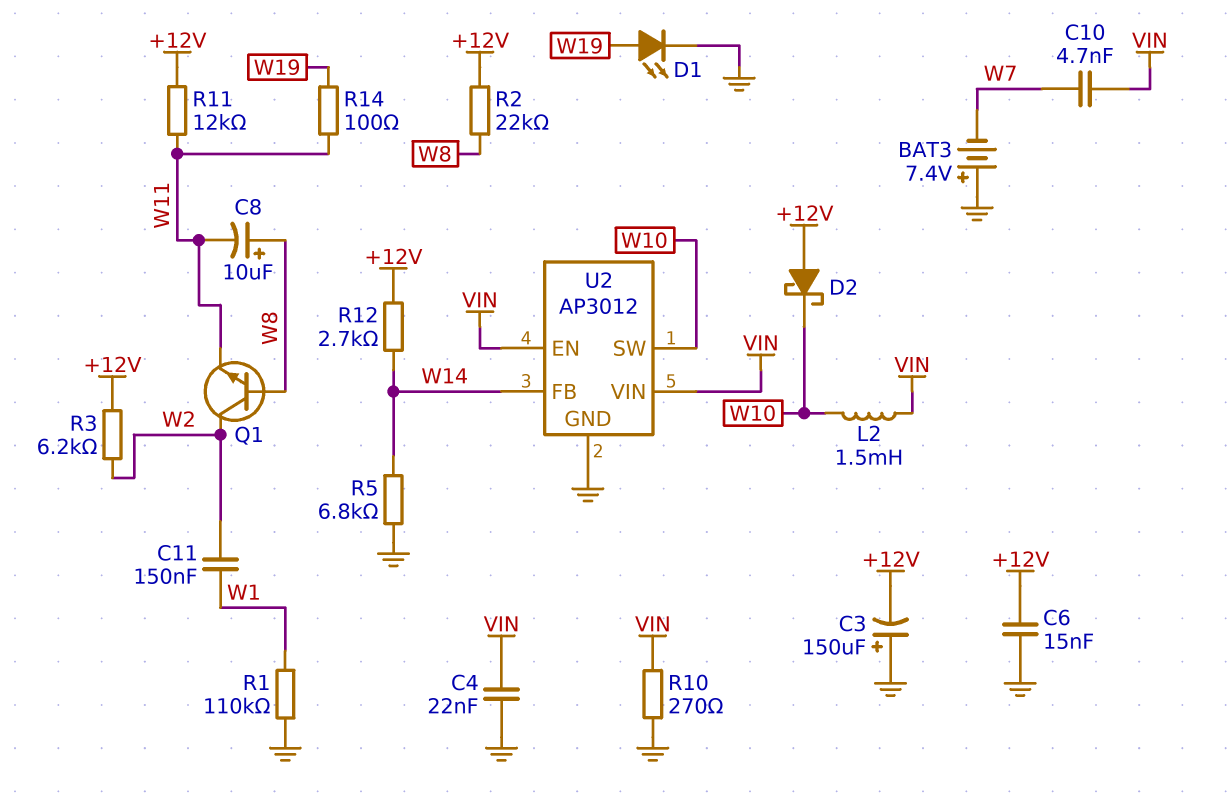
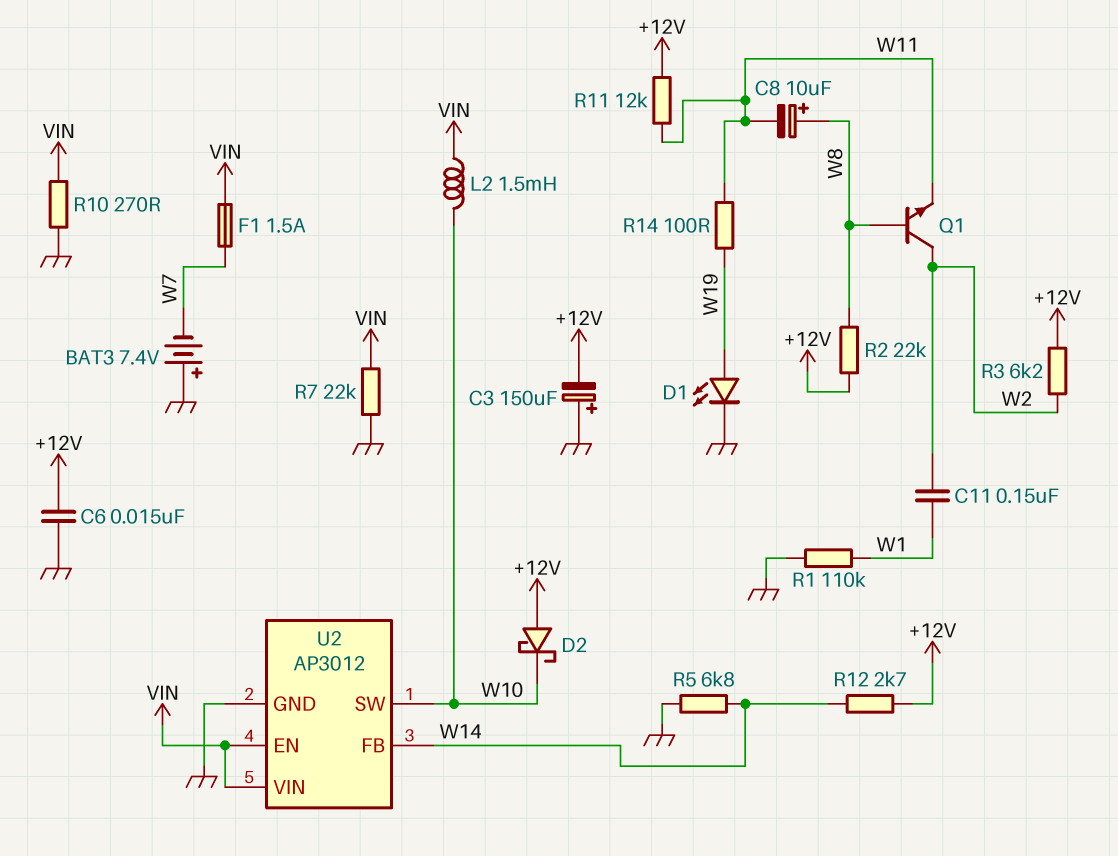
C4: 22nF (GND, VIN) -> none
C10: 4.7nF (VIN, W7) -> none
F1: none -> 1.5A (VIN, W7)
R7: none -> 22k (GND, VIN)

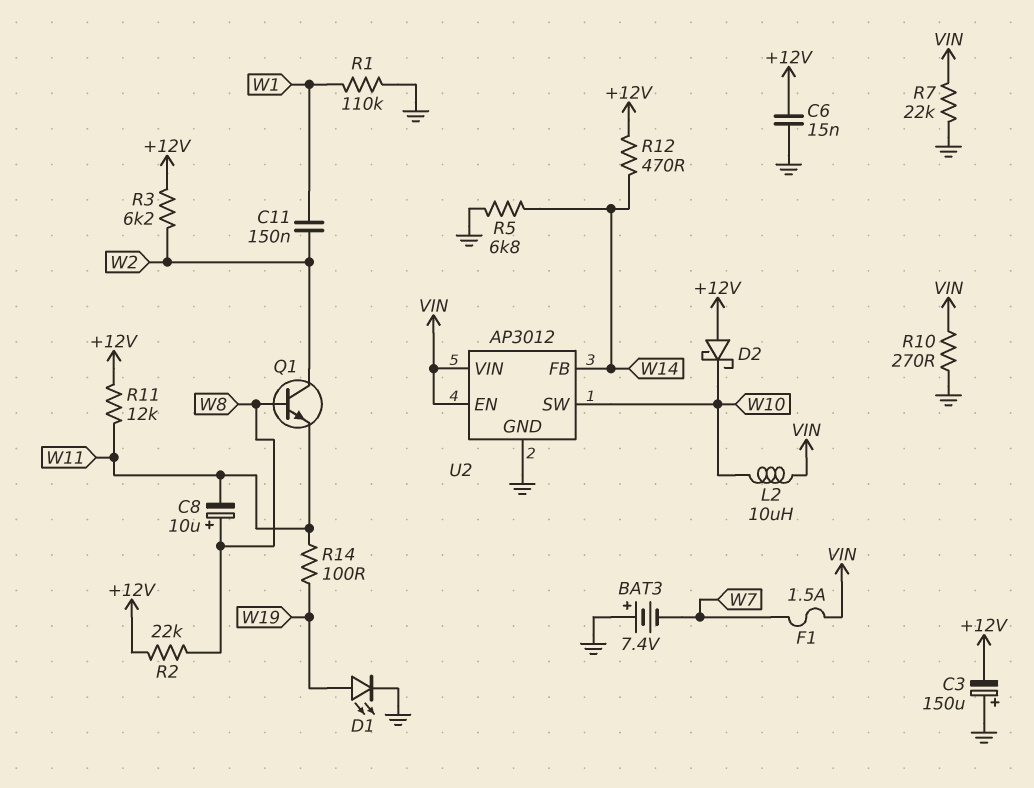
L2: 1.5mH (VIN, W10) -> 10uH (VIN, W10)
R12: 2.7k (+12V, W14) -> 470 (+12V, W14)

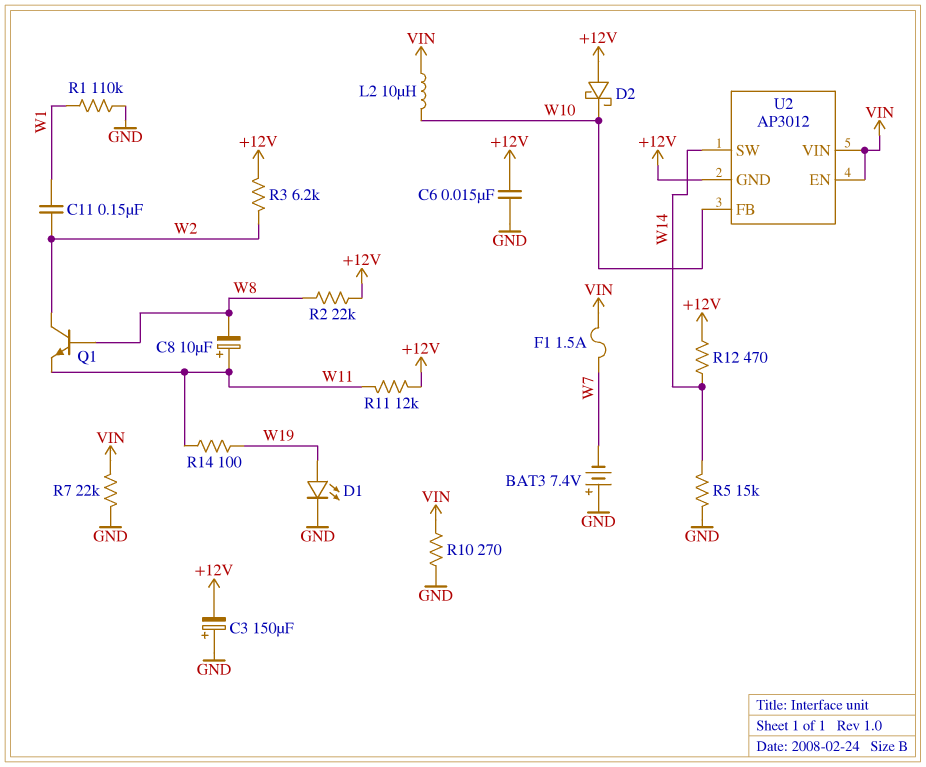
C8: 10uF (plus W8, minus W11) -> 10uF (plus W11, minus W8)
R5: 6.8k (GND, W14) -> 15k (GND, W14)
U2 pin FB: W14 -> W10
U2 pin GND: GND -> +12V
U2 pin SW: W10 -> W14

